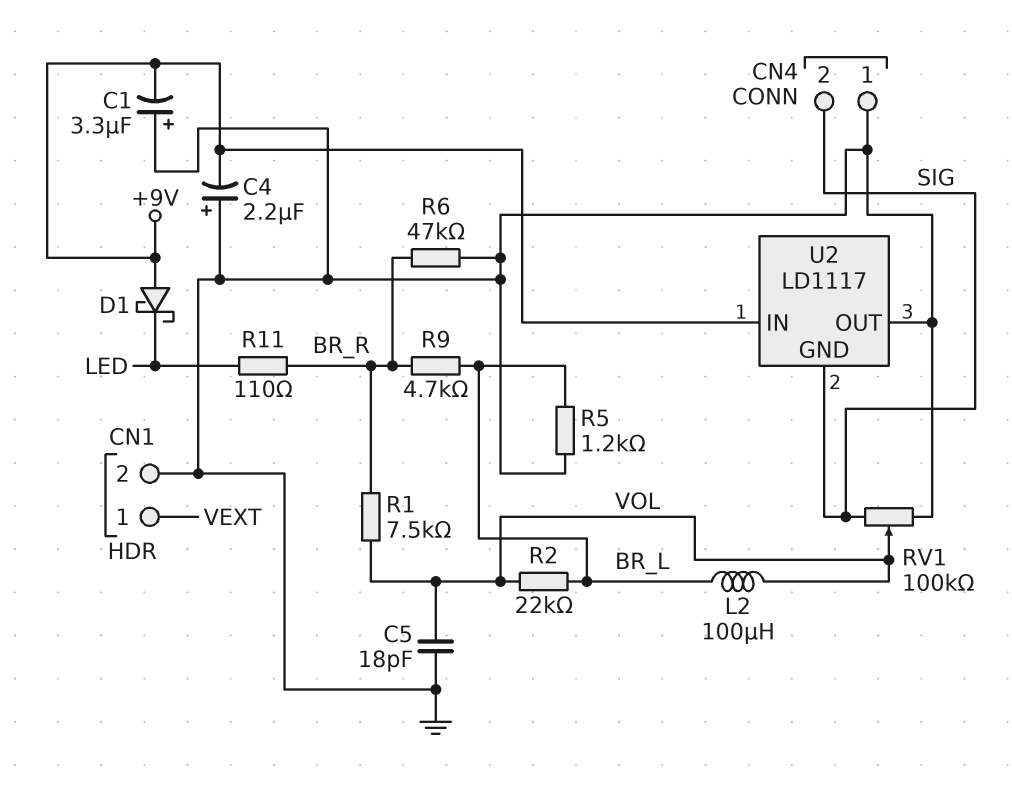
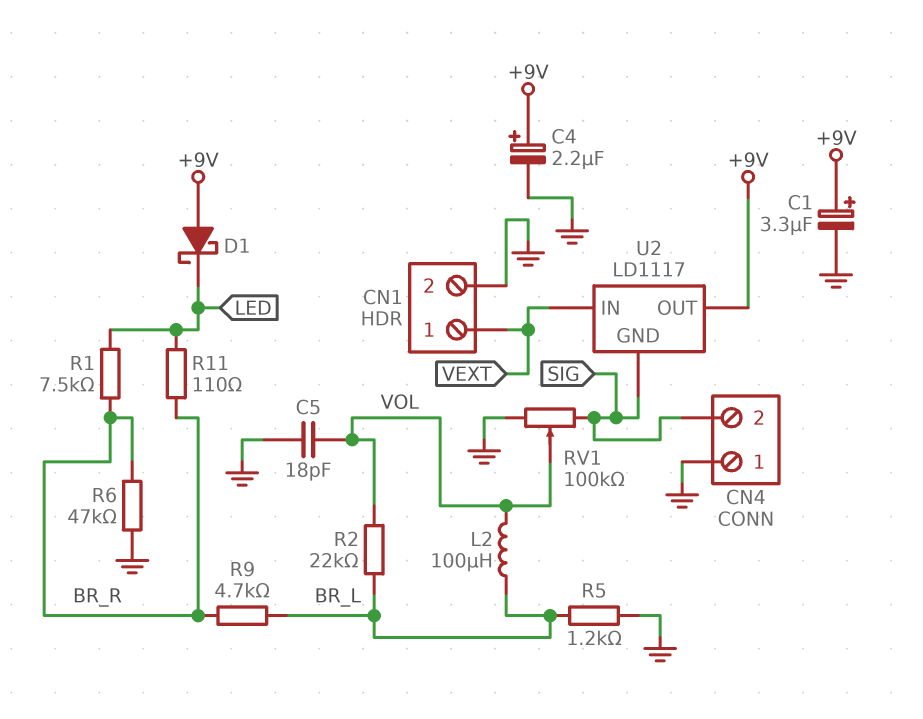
C1: 3.3uF (plus GND, minus +9V) -> 3.3uF (plus +9V, minus GND)
C4: 2.2uF (plus GND, minus +9V) -> 2.2uF (plus +9V, minus GND)
R1: 7.5k (BR_R, VOL) -> 7.5k (BR_R, LED)
U2 pin IN: +9V -> VEXT
U2 pin OUT: GND -> +9V

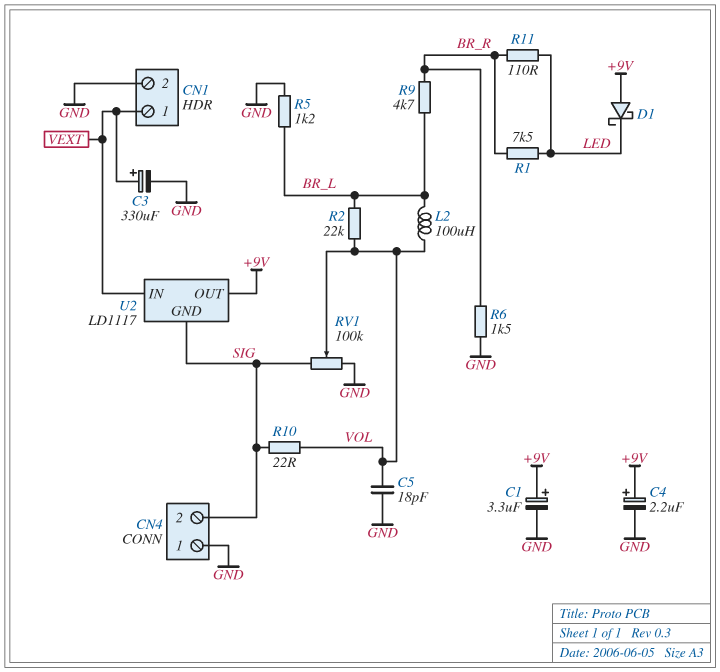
C3: none -> 330uF (plus VEXT, minus GND)
R6: 47k (BR_R, GND) -> 1.5k (BR_R, GND)
R10: none -> 22 (SIG, VOL)

